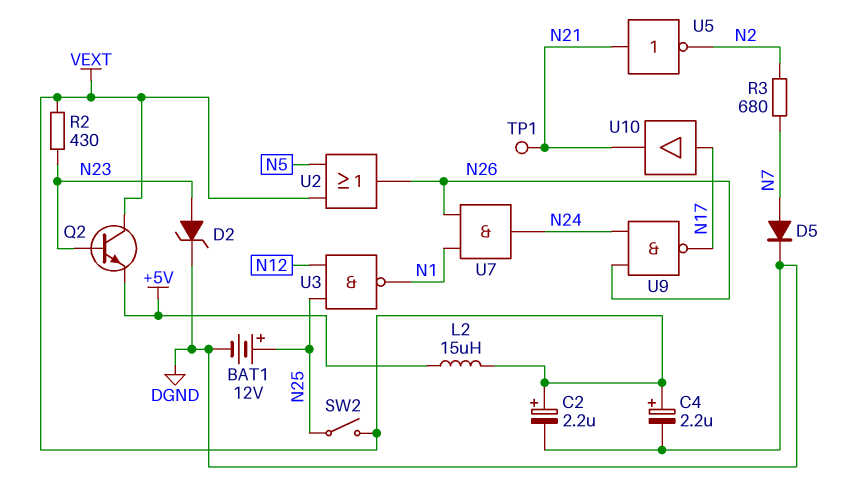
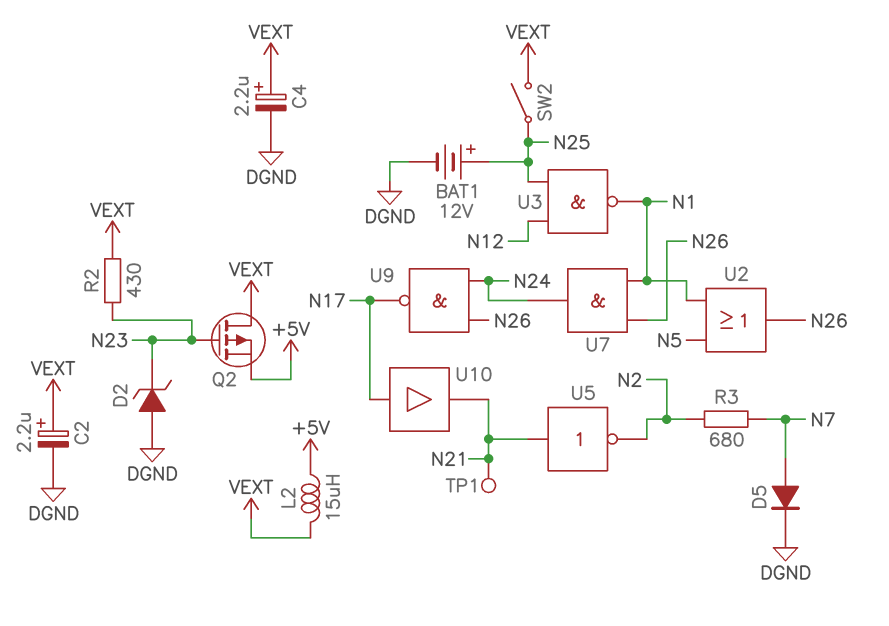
D2: zener (A N23, K DGND) -> zener (A DGND, K N23)
Q2: NPN (B N23, C VEXT, E +5V) -> PMOS (G N23, D VEXT, S +5V)
U2: OR (in N5, in VEXT, out N26) -> OR (in N1, in N5, out N26)

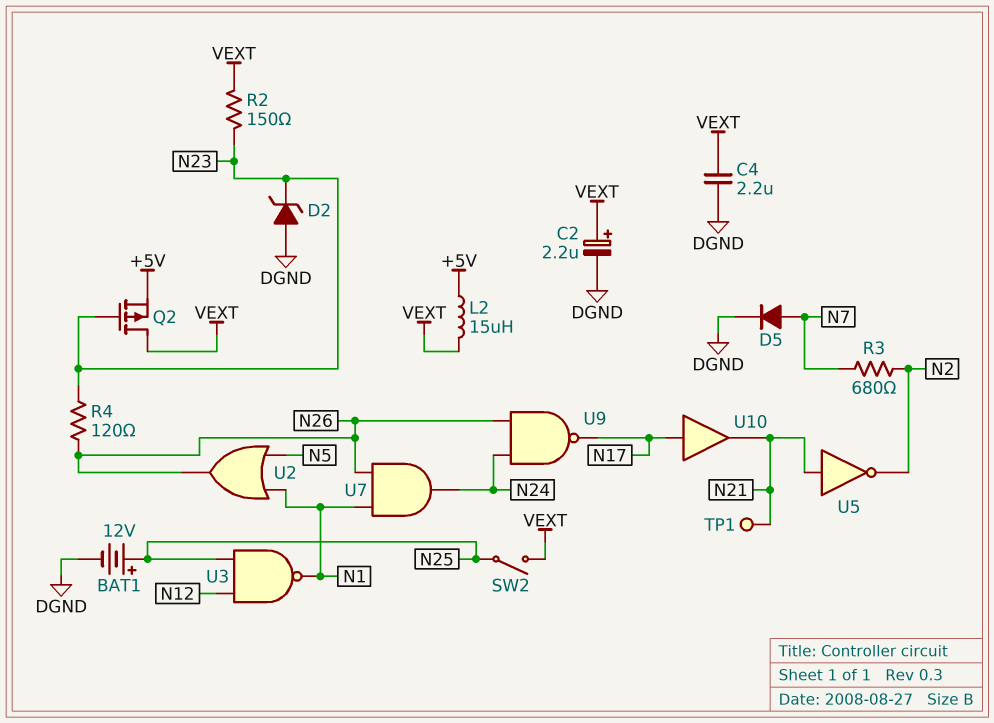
C4: 2.2uF (plus VEXT, minus DGND) -> 2.2uF (DGND, VEXT)
R2: 430 (N23, VEXT) -> 150 (N23, VEXT)
R4: none -> 120 (N23, N26)

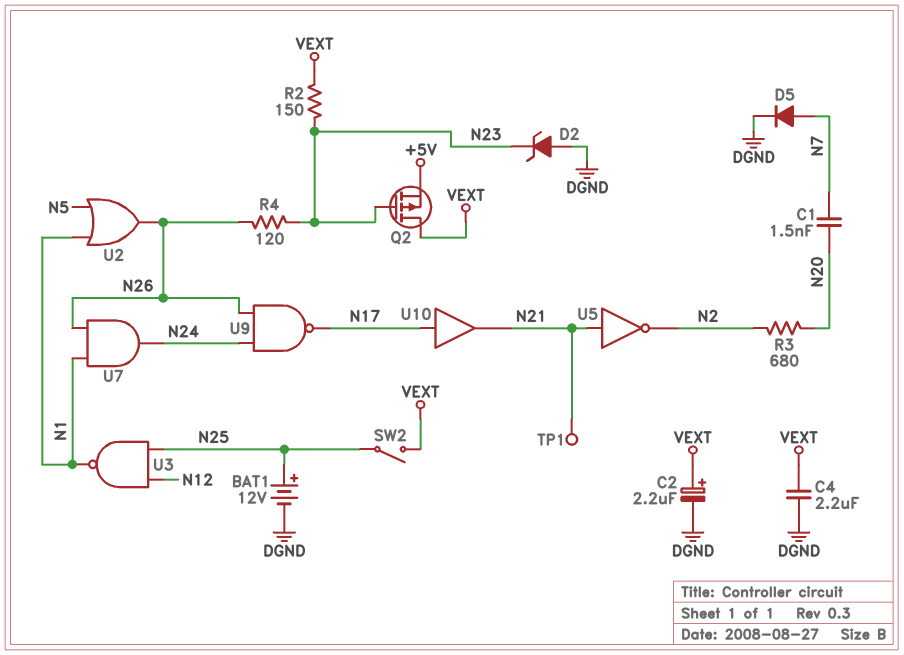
C1: none -> 1.5nF (N7, N20)
L2: 15uH (+5V, VEXT) -> none
R3: 680 (N2, N7) -> 680 (N2, N20)

